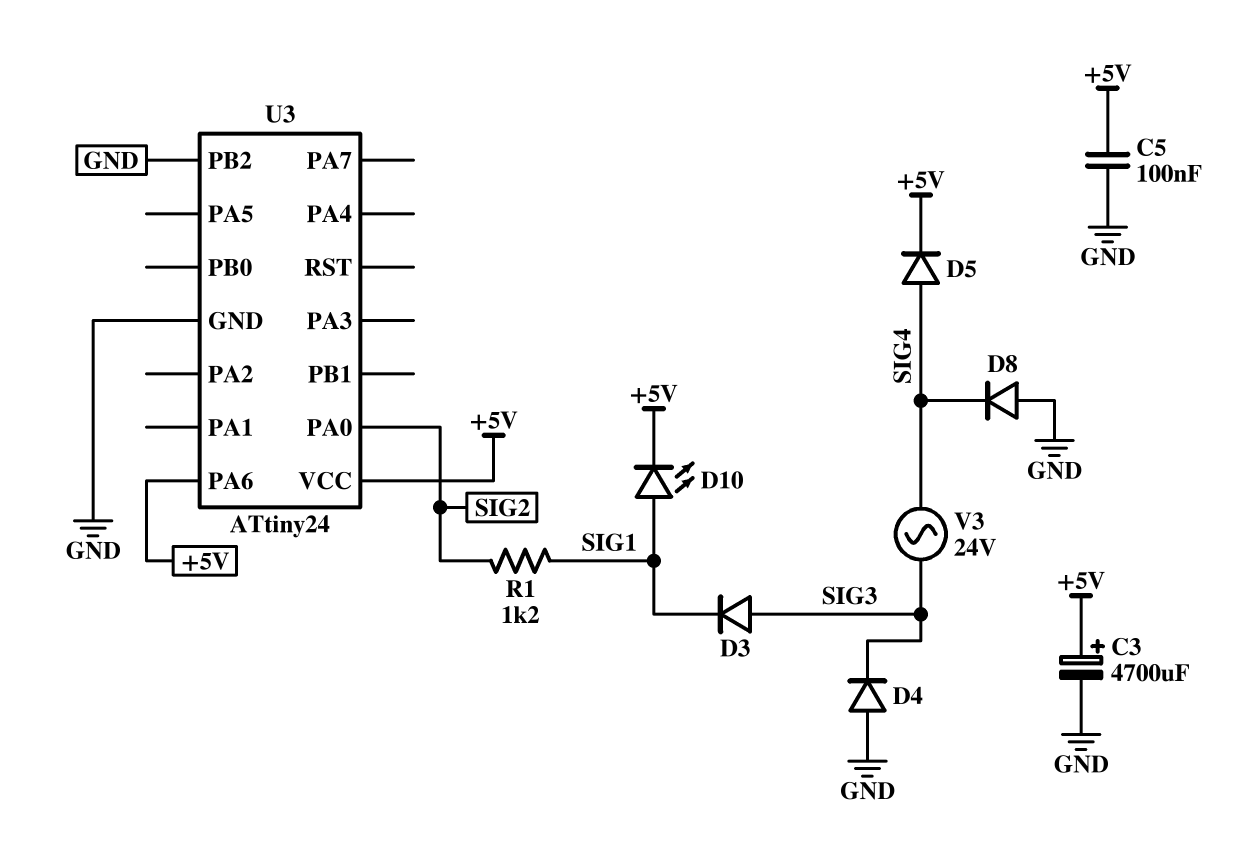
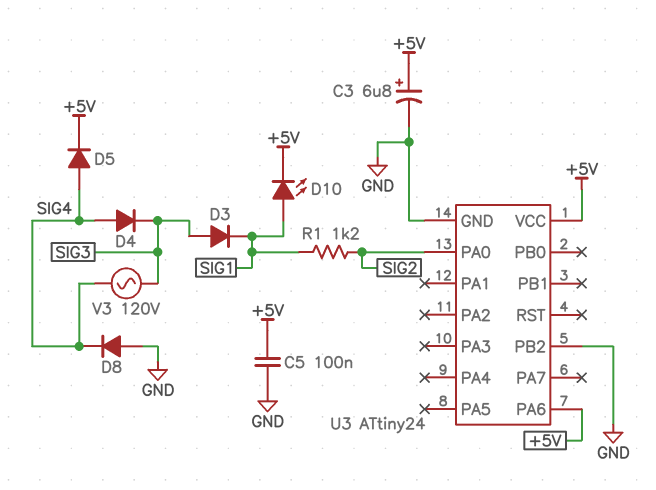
C3: 4700uF (plus +5V, minus GND) -> 6.8uF (plus +5V, minus GND)
D4: diode (A GND, K SIG3) -> diode (A SIG4, K SIG3)
V3: AC 24V (SIG3, SIG4) -> AC 120V (SIG3, SIG4)

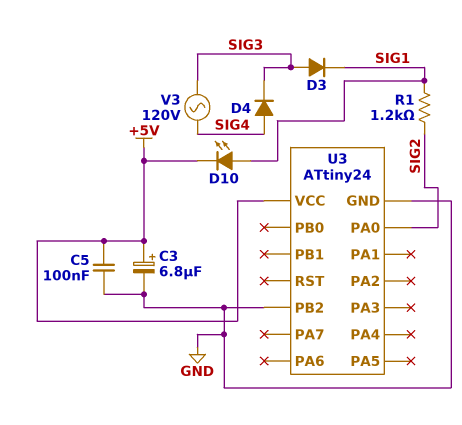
D5: diode (A SIG4, K +5V) -> none
D8: diode (A GND, K SIG4) -> none
U3 pin PA6: +5V -> none

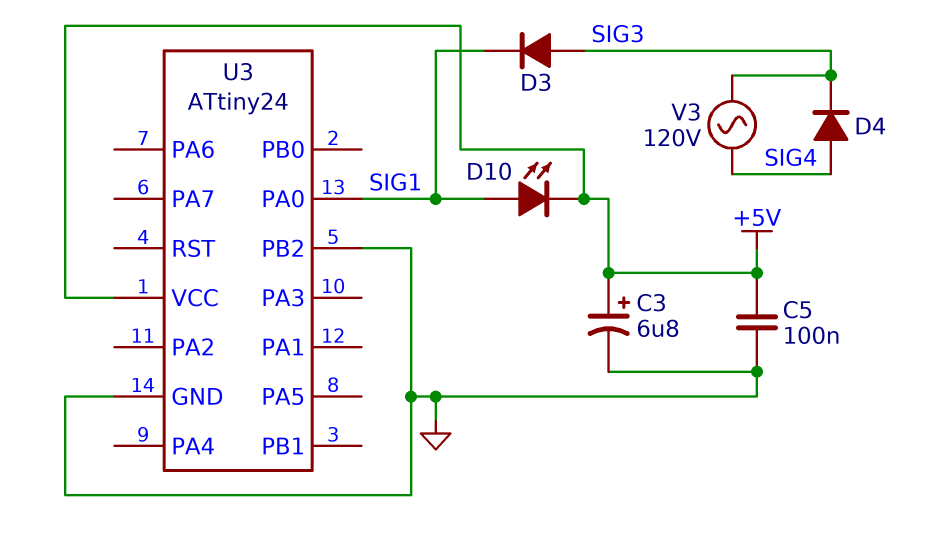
R1: 1.2k (SIG1, SIG2) -> none
U3 pin PA0: SIG2 -> SIG1

